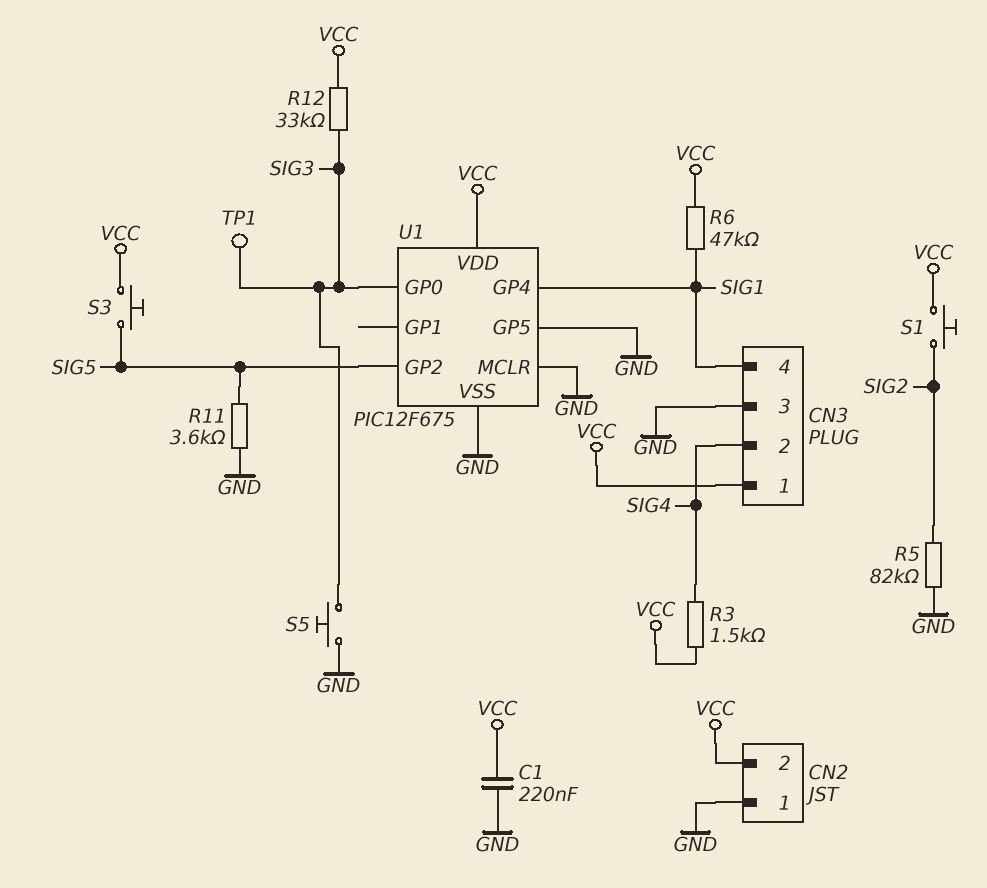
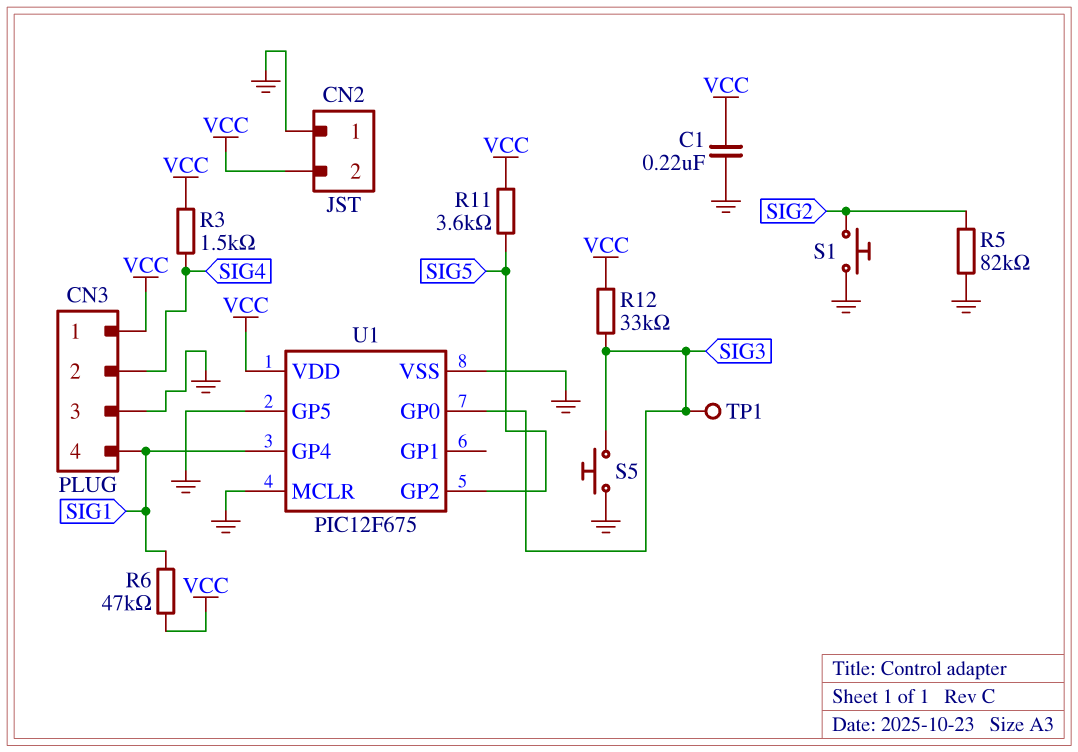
R11: 3.6k (GND, SIG5) -> 3.6k (SIG5, VCC)
S1: button (SIG2, VCC) -> button (GND, SIG2)
S3: button (SIG5, VCC) -> none

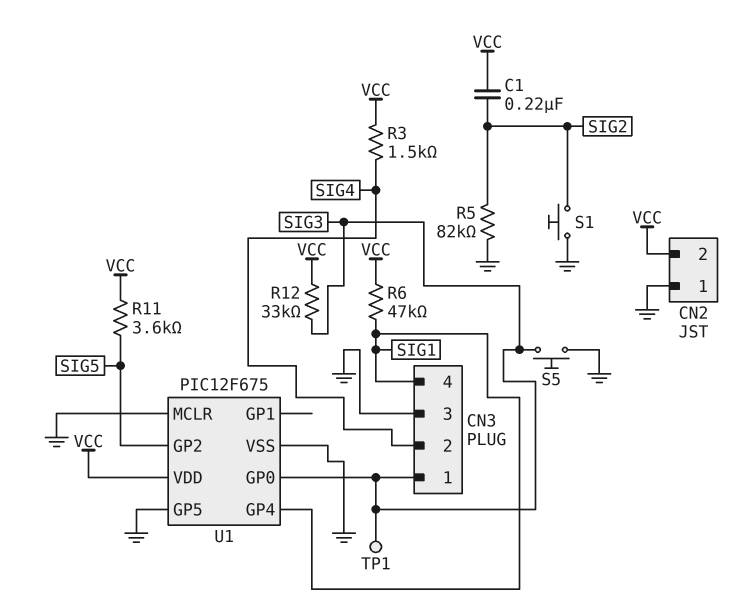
C1: 220nF (GND, VCC) -> 220nF (SIG2, VCC)
CN3 pin 1: VCC -> SIG3

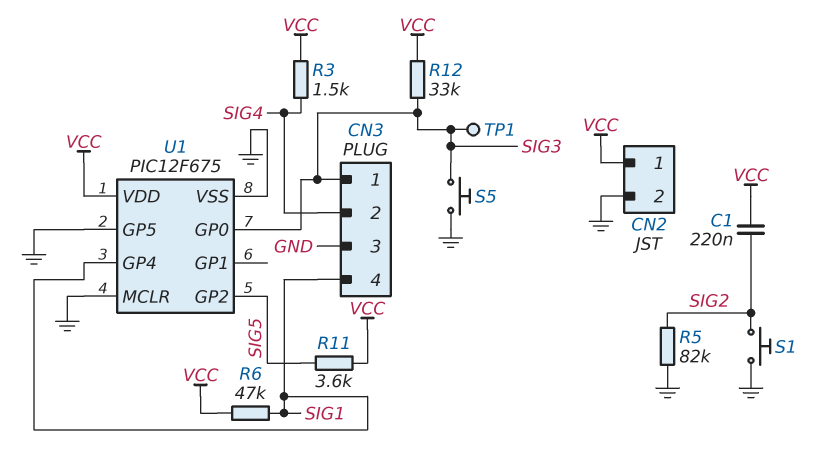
CN2 pin 1: GND -> VCC
CN2 pin 2: VCC -> GND

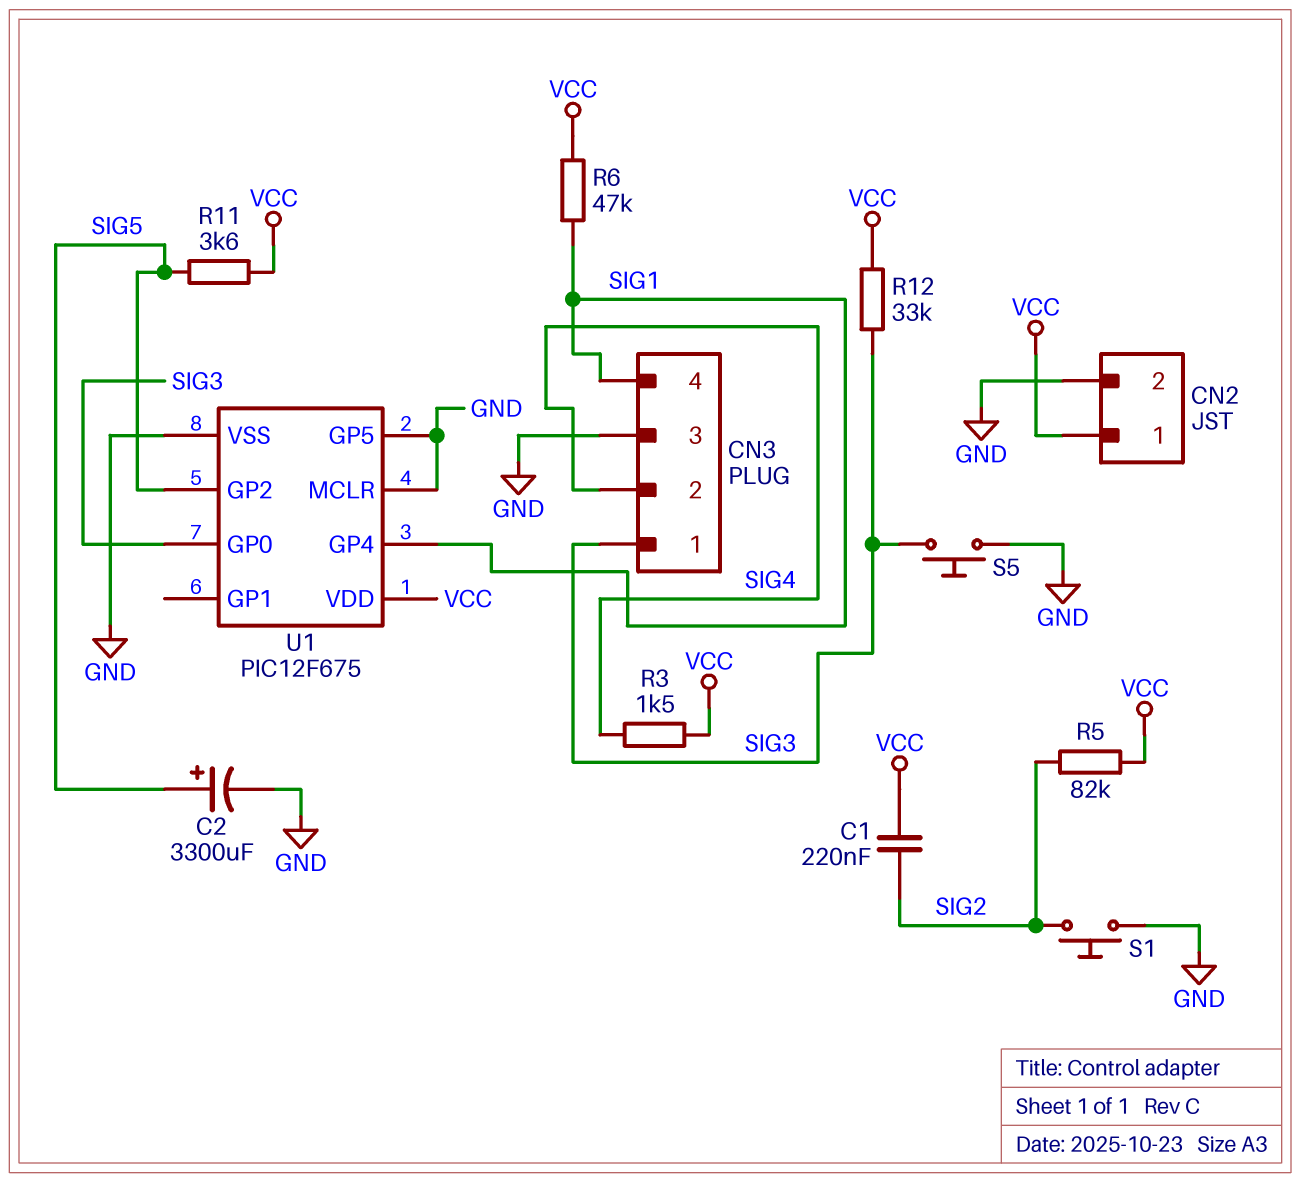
C2: none -> 3300uF (plus SIG5, minus GND)
R5: 82k (GND, SIG2) -> 82k (SIG2, VCC)
TP1: test point (SIG3) -> none

